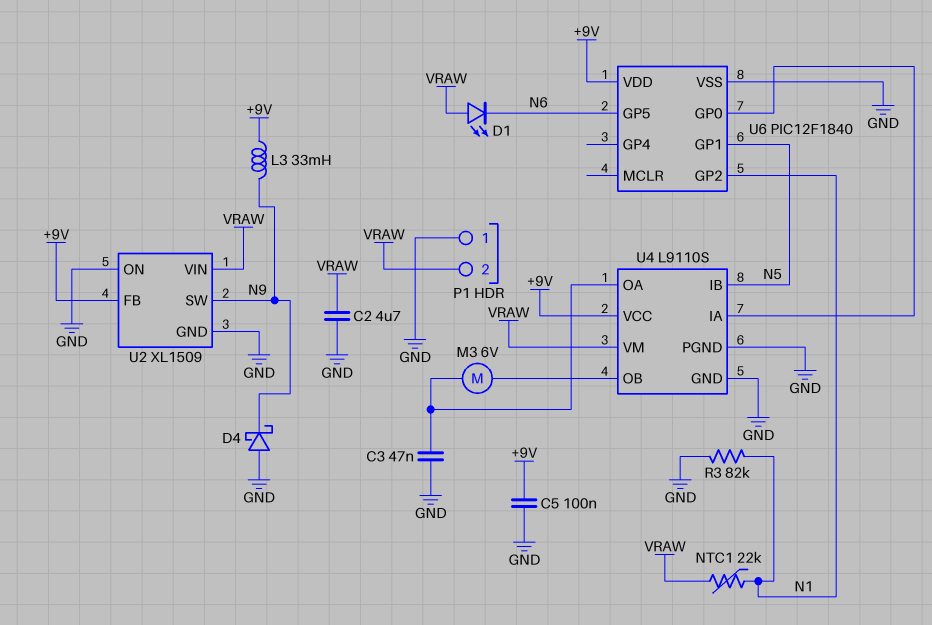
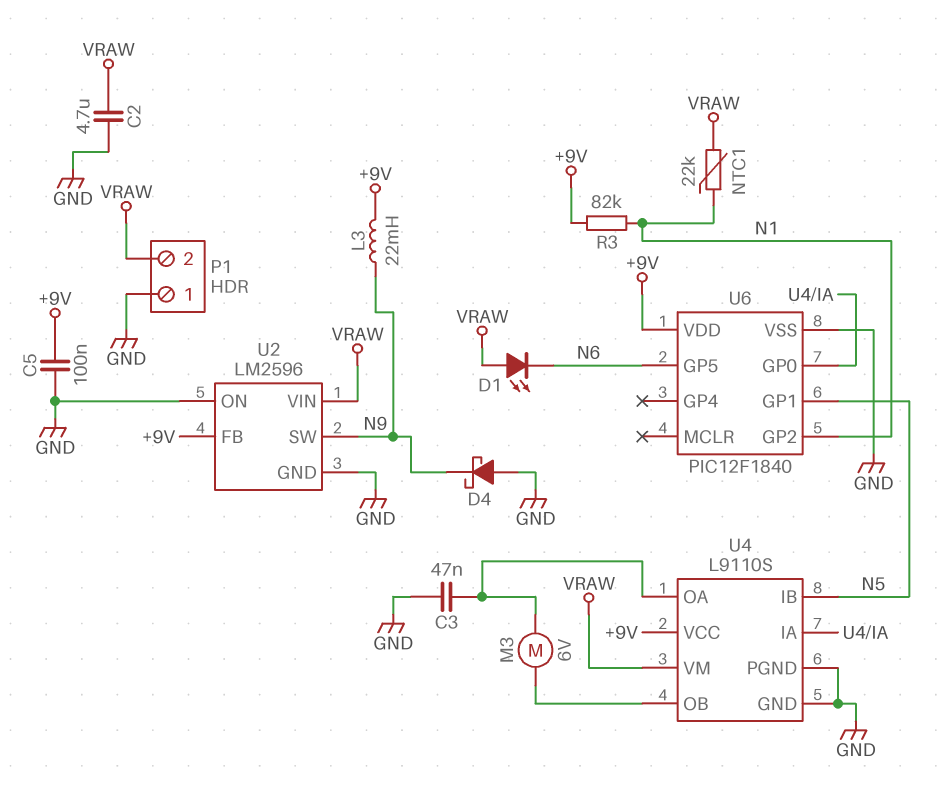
L3: 33mH (+9V, N9) -> 22mH (+9V, N9)
R3: 82k (GND, N1) -> 82k (+9V, N1)
U2: XL1509 -> LM2596

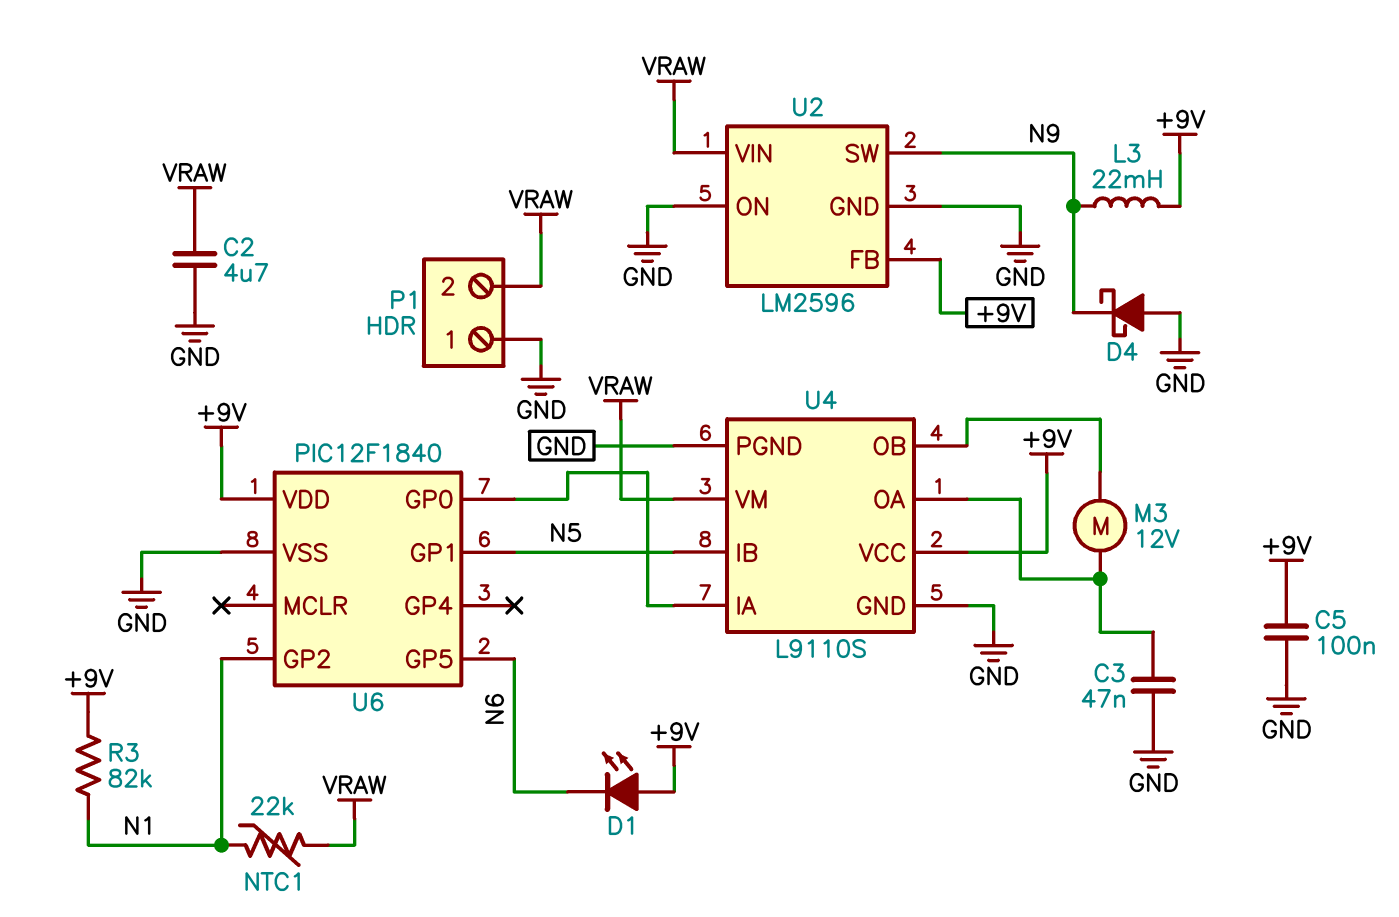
D1: LED (A VRAW, K N6) -> LED (A +9V, K N6)
M3: motor 6V (U4/OA, U4/OB) -> motor 12V (U4/OA, U4/OB)

